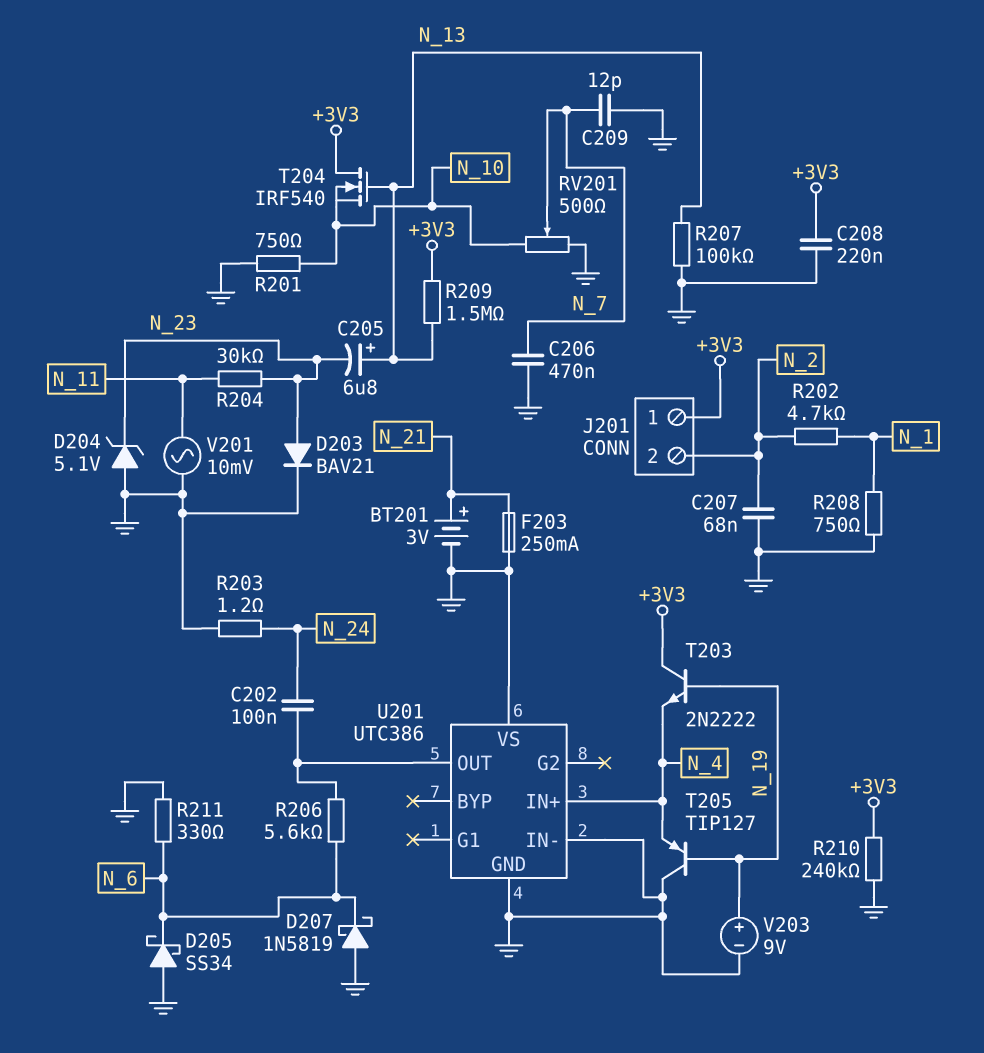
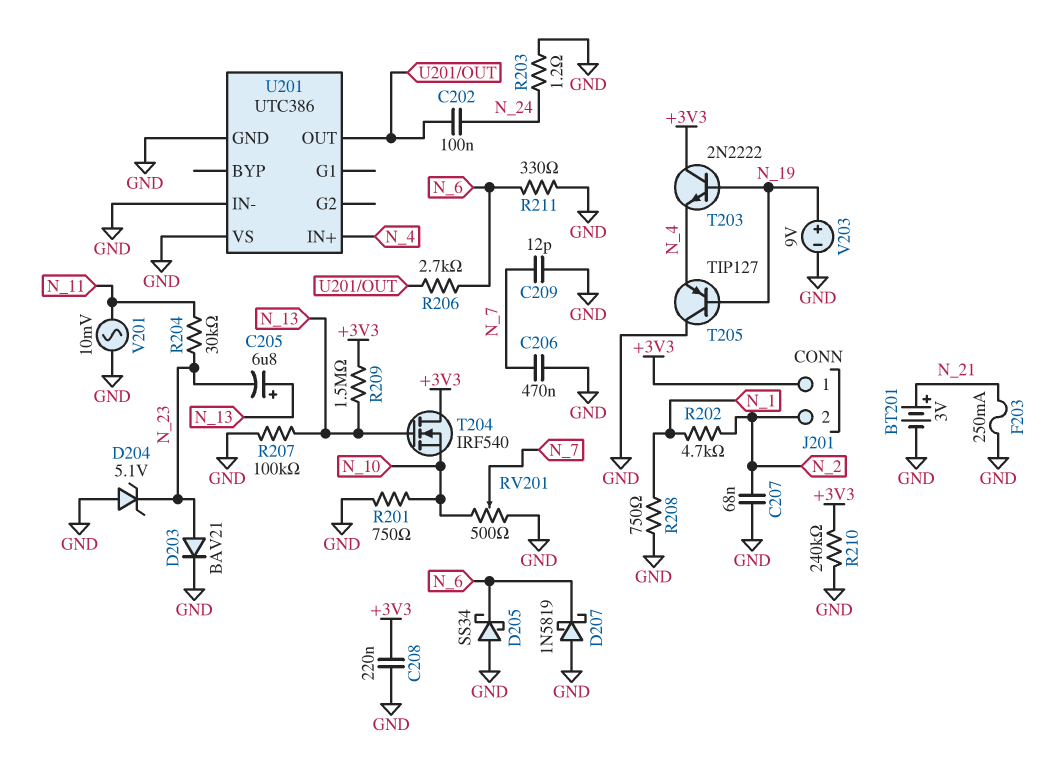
R206: 5.6k (N_6, U201/OUT) -> 2.7k (N_6, U201/OUT)

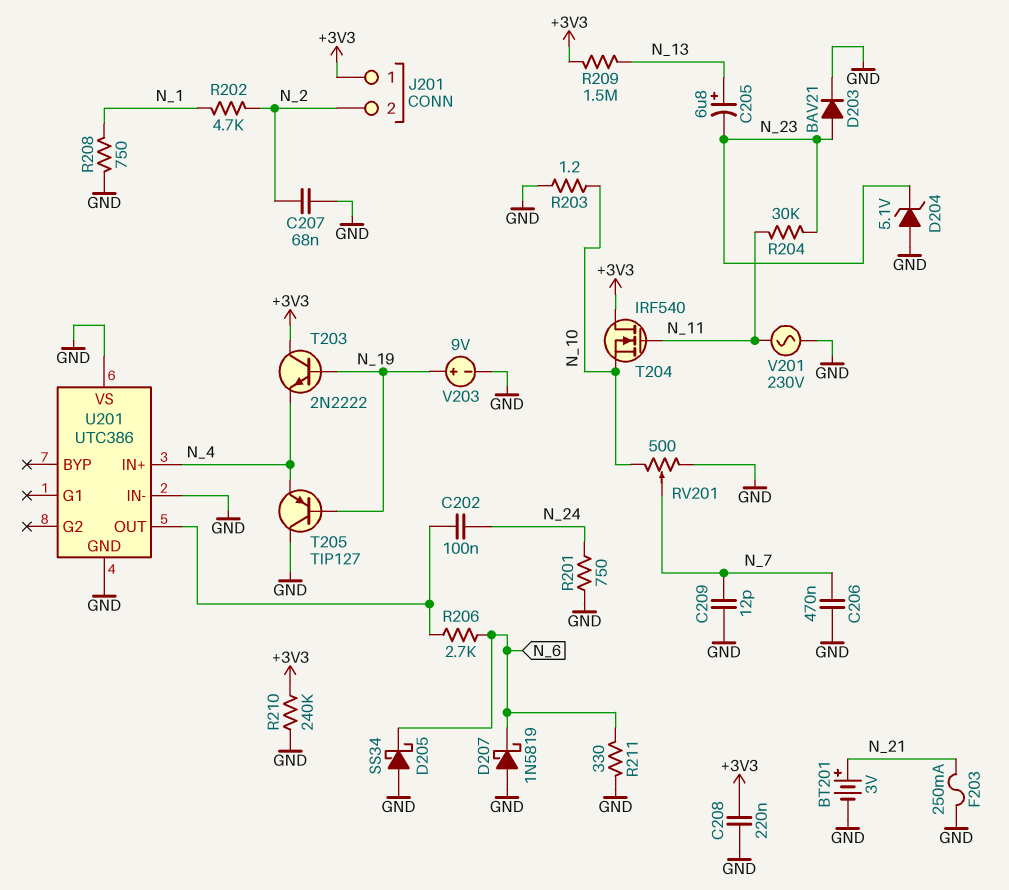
R201: 750 (GND, N_10) -> 750 (GND, N_24)
R203: 1.2 (GND, N_24) -> 1.2 (GND, N_10)
R207: 100k (GND, N_13) -> none
T204: NMOS IRF540 (G N_13, D +3V3, S N_10) -> NMOS IRF540 (G N_11, D +3V3, S N_10)
V201: AC 10mV (GND, N_11) -> AC 230V (GND, N_11)

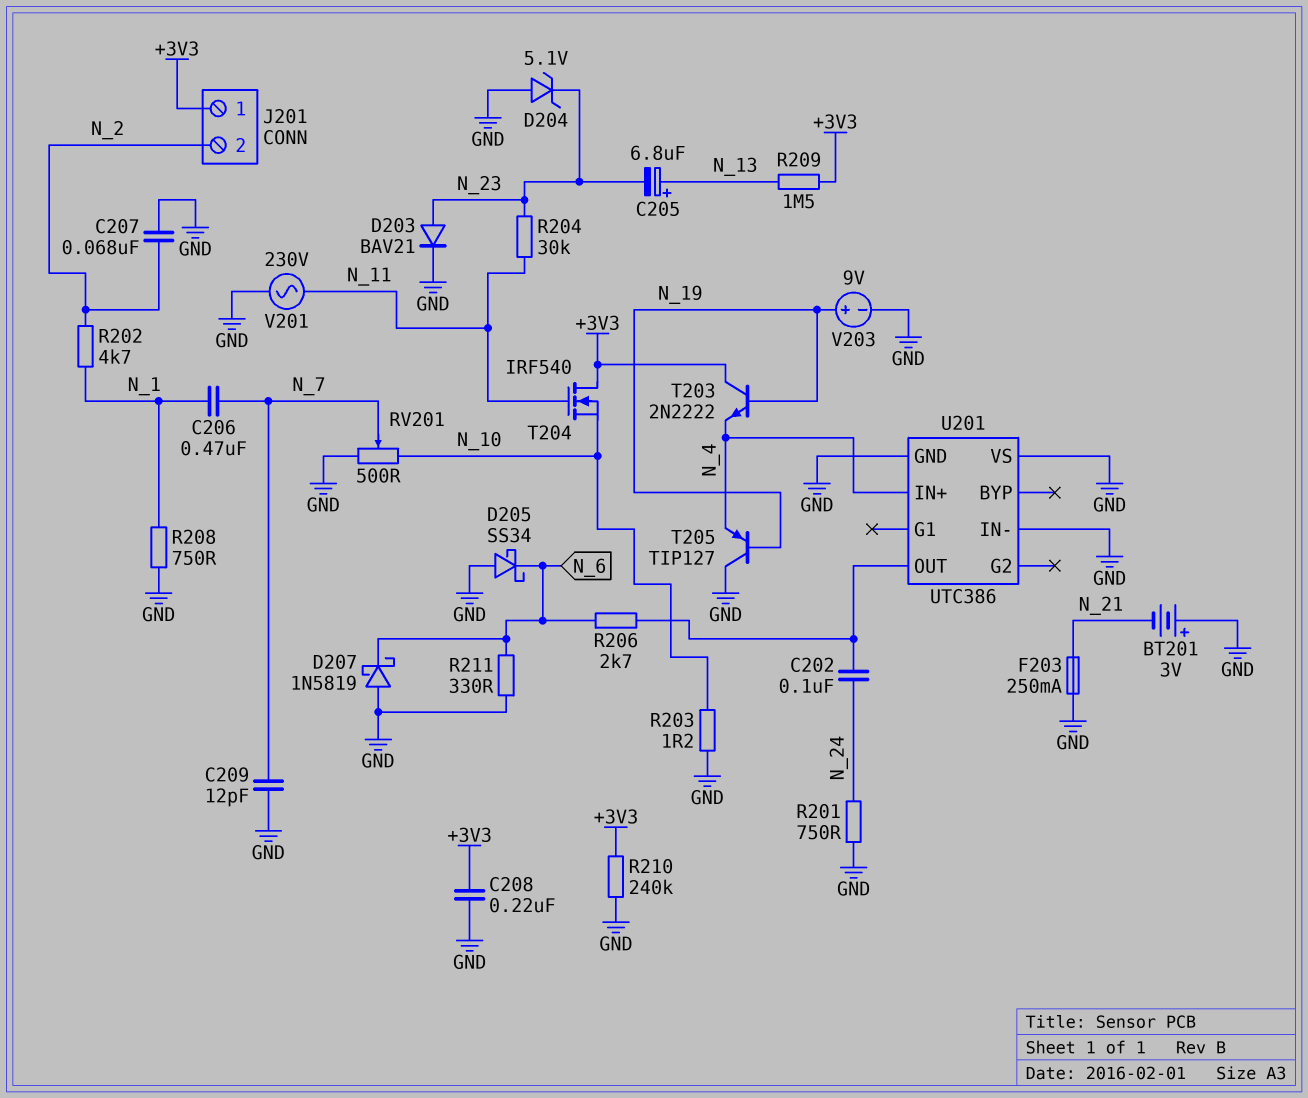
BT201: 3V (plus N_21, minus GND) -> 3V (plus GND, minus N_21)
C206: 470nF (GND, N_7) -> 470nF (N_1, N_7)

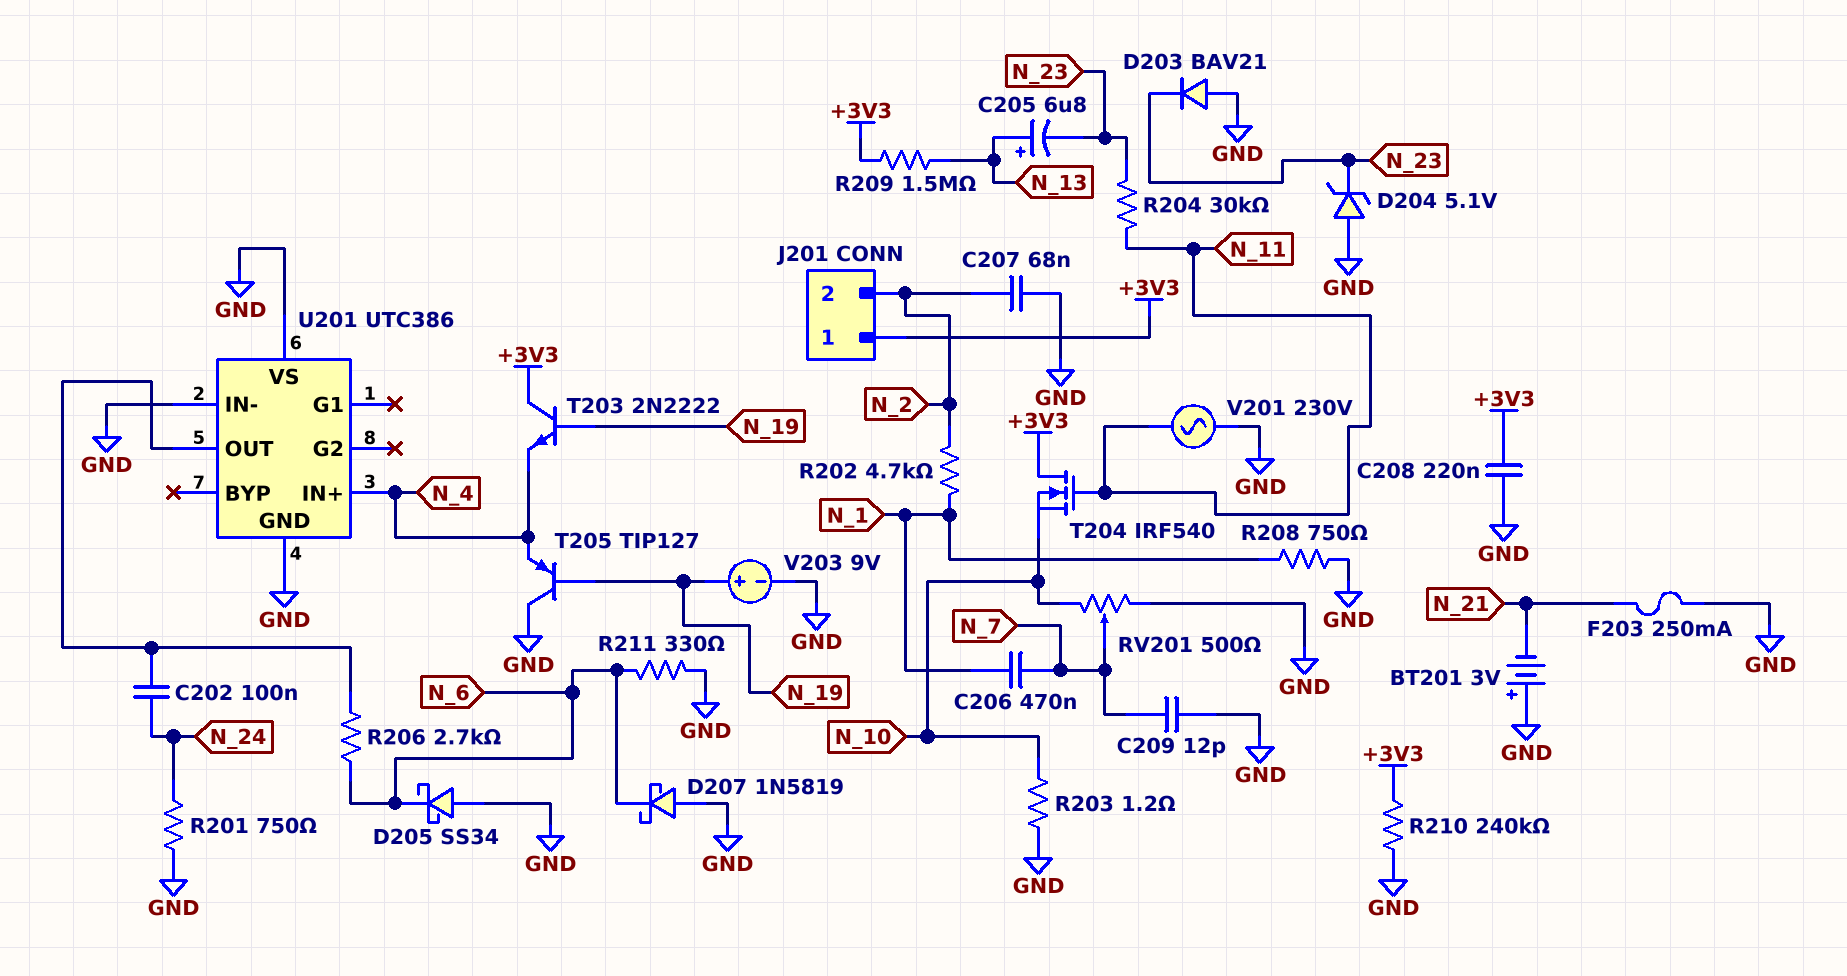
D203: diode BAV21 (A N_23, K GND) -> diode BAV21 (A GND, K N_23)

